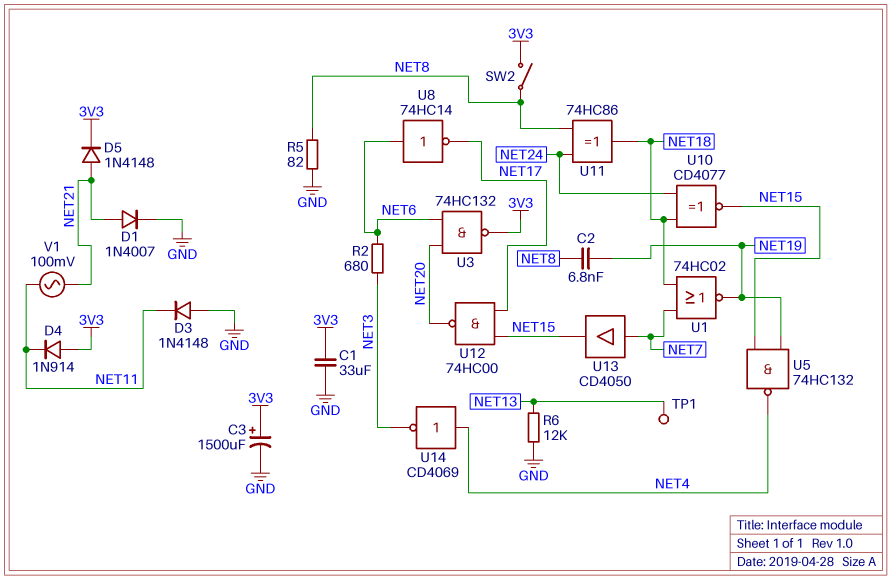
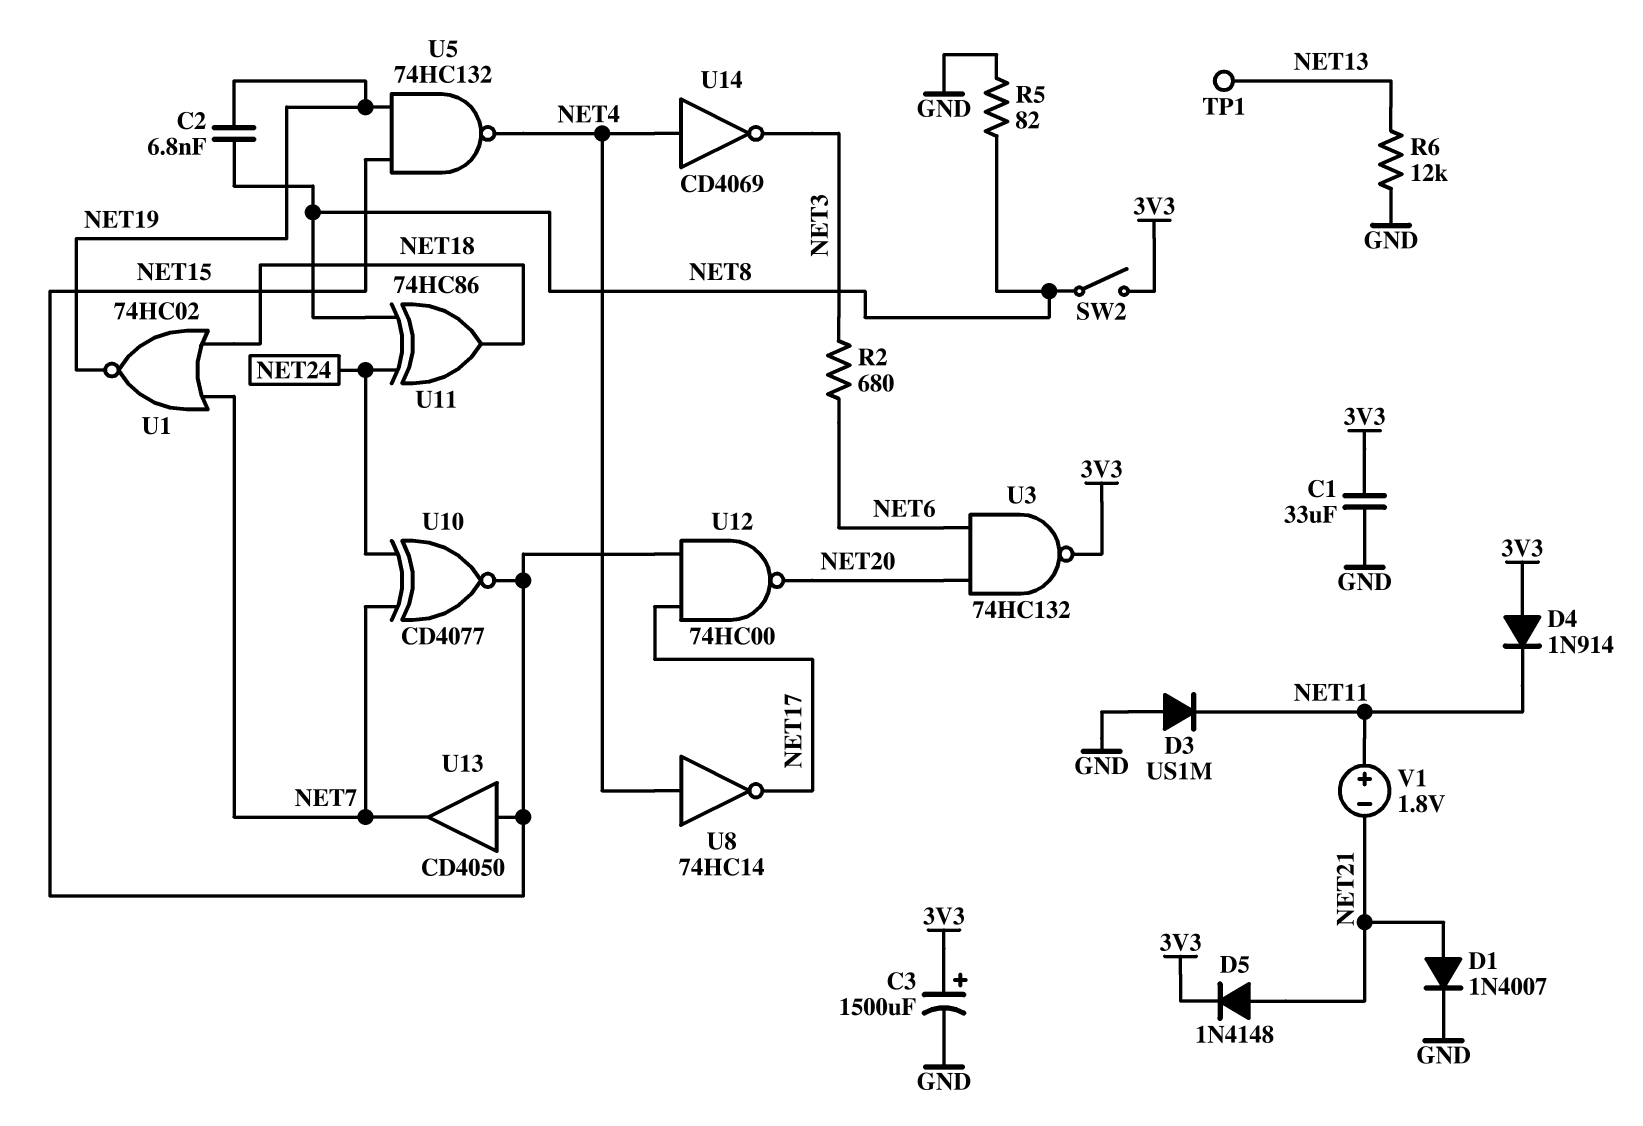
D3: diode 1N4148 (A GND, K NET11) -> diode US1M (A GND, K NET11)
U8: NOT 74HC14 (in NET6, out NET17) -> NOT 74HC14 (in NET4, out NET17)
U10: XNOR CD4077 (in NET18, in NET24, out NET15) -> XNOR CD4077 (in NET7, in NET24, out NET15)
U13: buffer CD4050 (in NET7, out NET15) -> buffer CD4050 (in NET15, out NET7)
V1: AC 100mV (NET11, NET21) -> 1.8V (plus NET11, minus NET21)

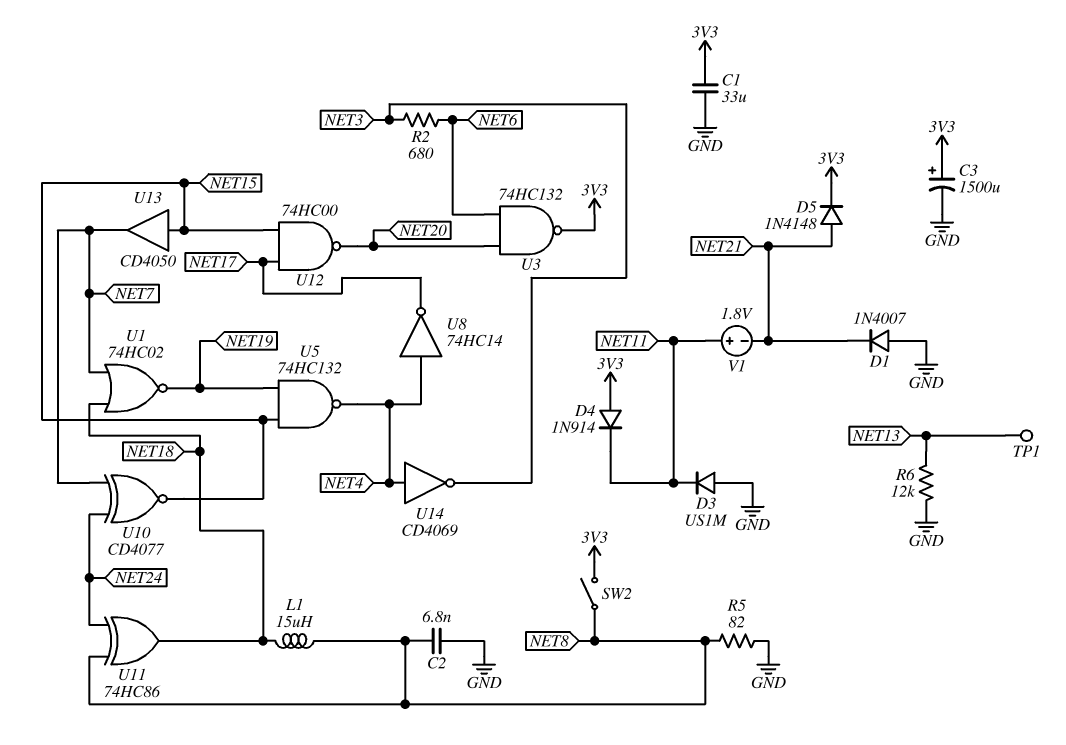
C2: 6.8nF (NET8, NET19) -> 6.8nF (GND, NET8)
D1: diode 1N4007 (A NET21, K GND) -> diode 1N4007 (A GND, K NET21)
L1: none -> 15uH (NET8, NET18)

